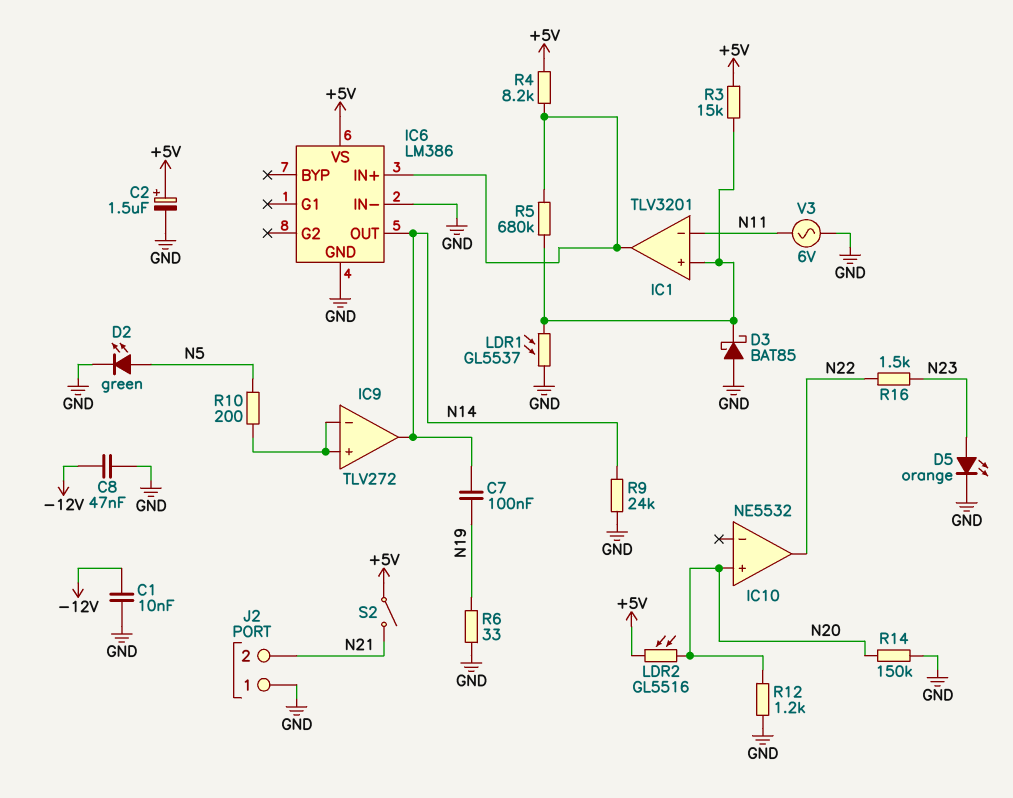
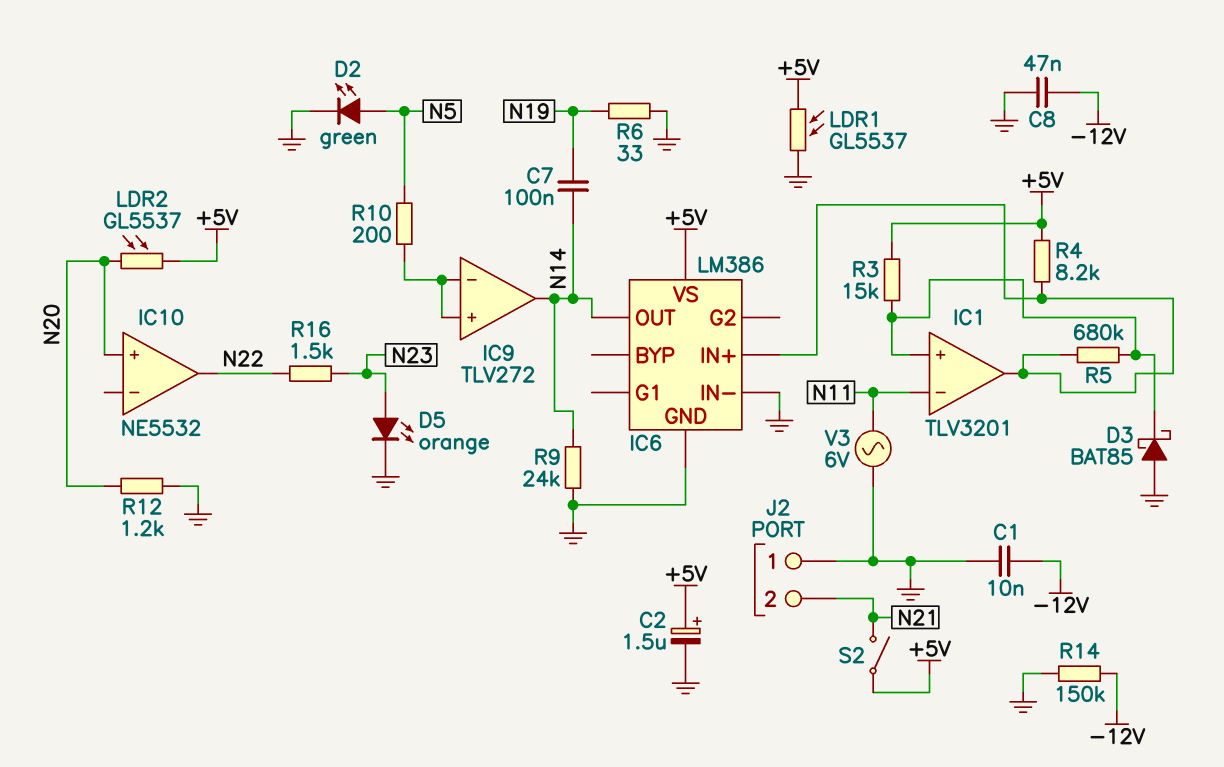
LDR1: GL5537 (GND, IC1/in+) -> GL5537 (+5V, GND)
LDR2: GL5516 (+5V, N20) -> GL5537 (+5V, N20)
R14: 150k (GND, N20) -> 150k (-12V, GND)

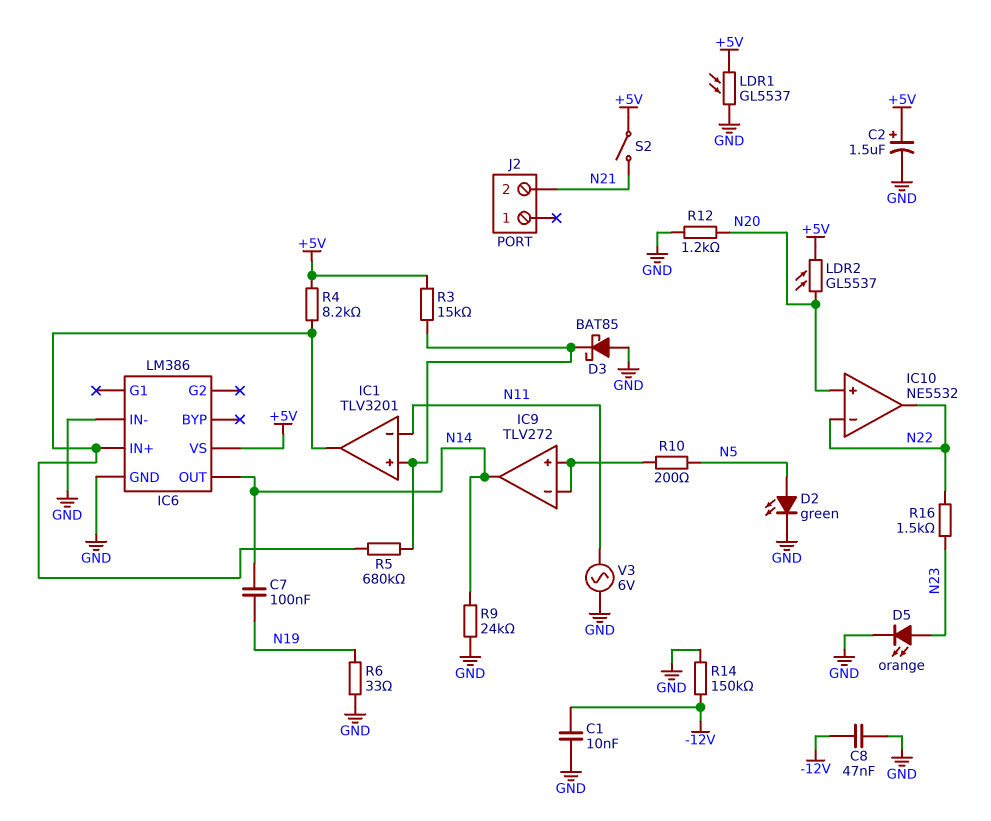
IC10 pin in-: none -> N22
J2 pin 1: GND -> none

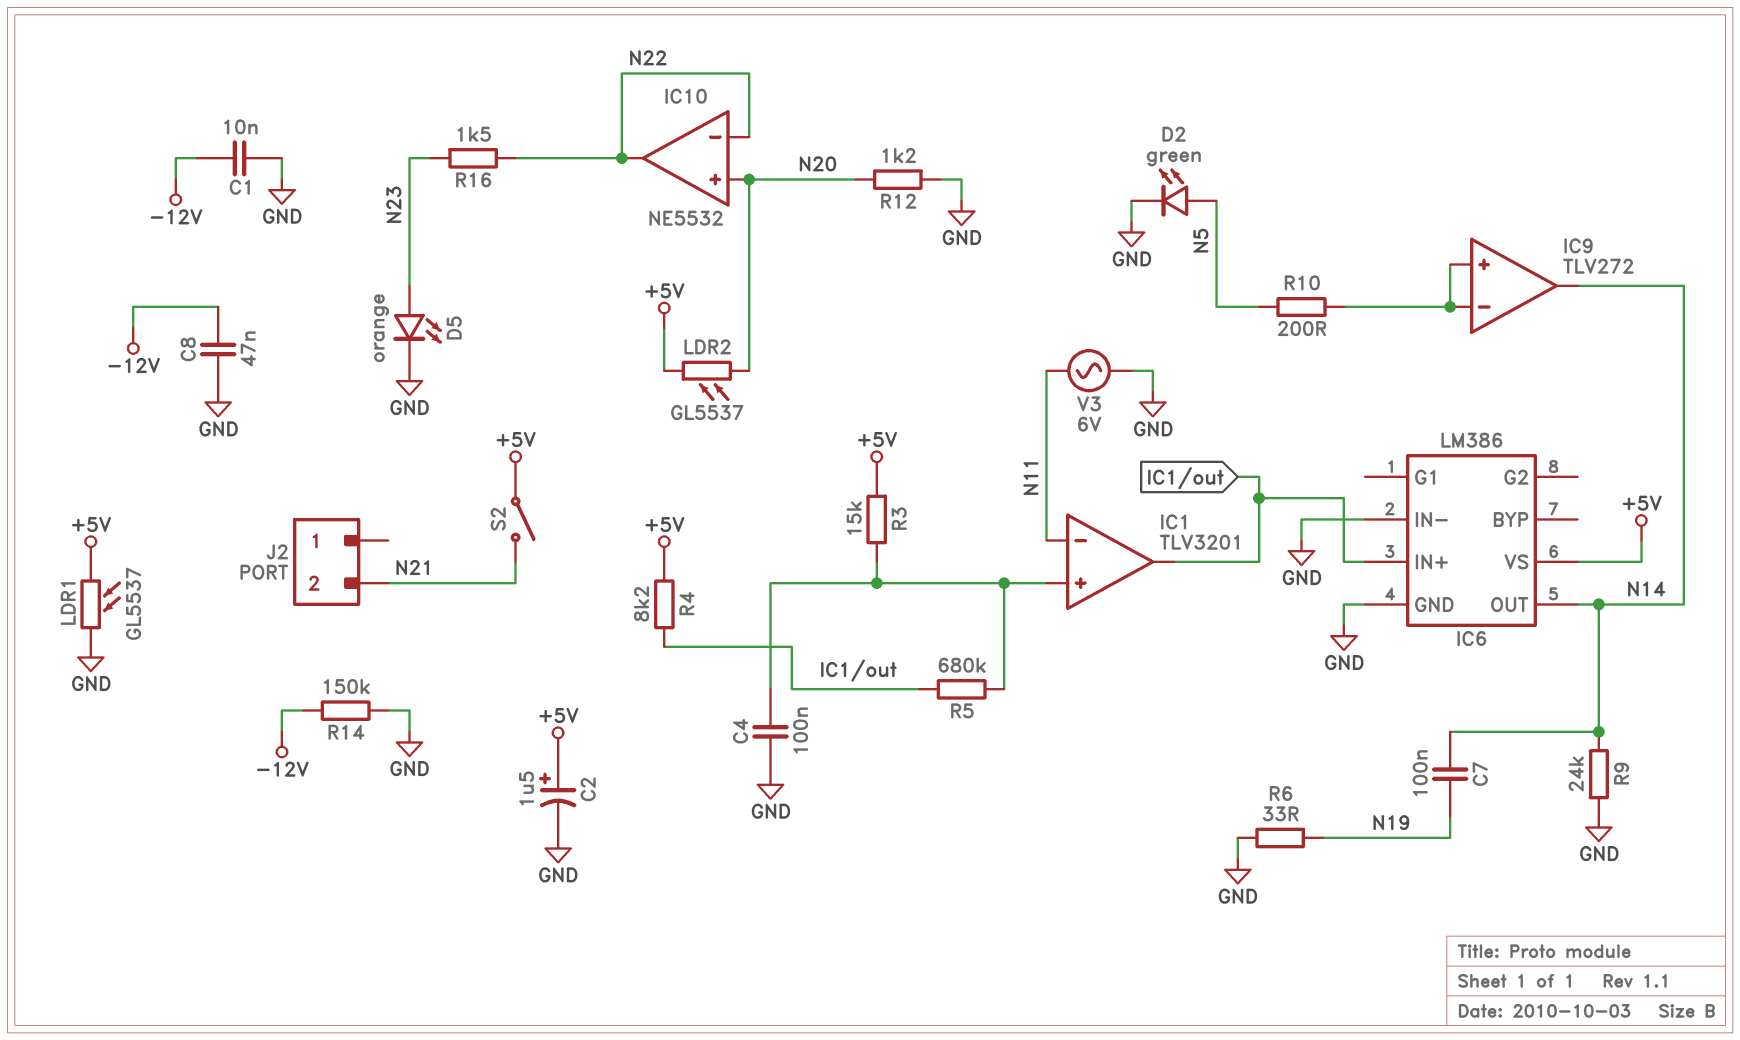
C4: none -> 100nF (GND, IC1/in+)
D3: schottky BAT85 (A GND, K IC1/in+) -> none

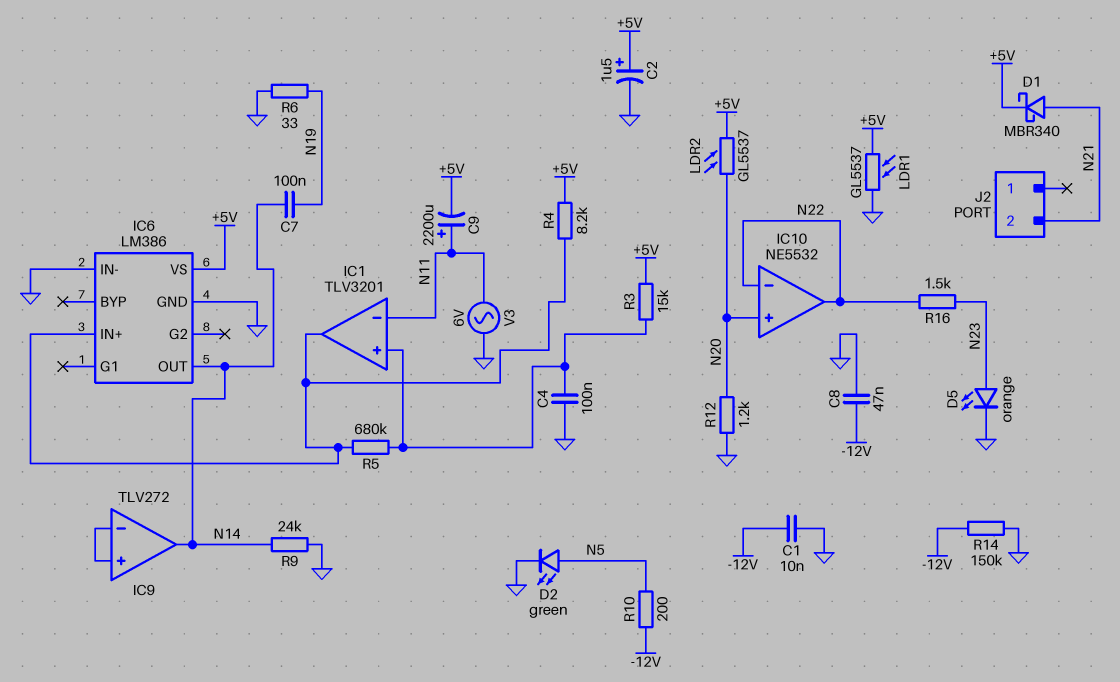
C9: none -> 2200uF (plus N11, minus +5V)
D1: none -> schottky MBR340 (A N21, K +5V)
R10: 200 (IC9/in+, N5) -> 200 (-12V, N5)
S2: switch (+5V, N21) -> none

